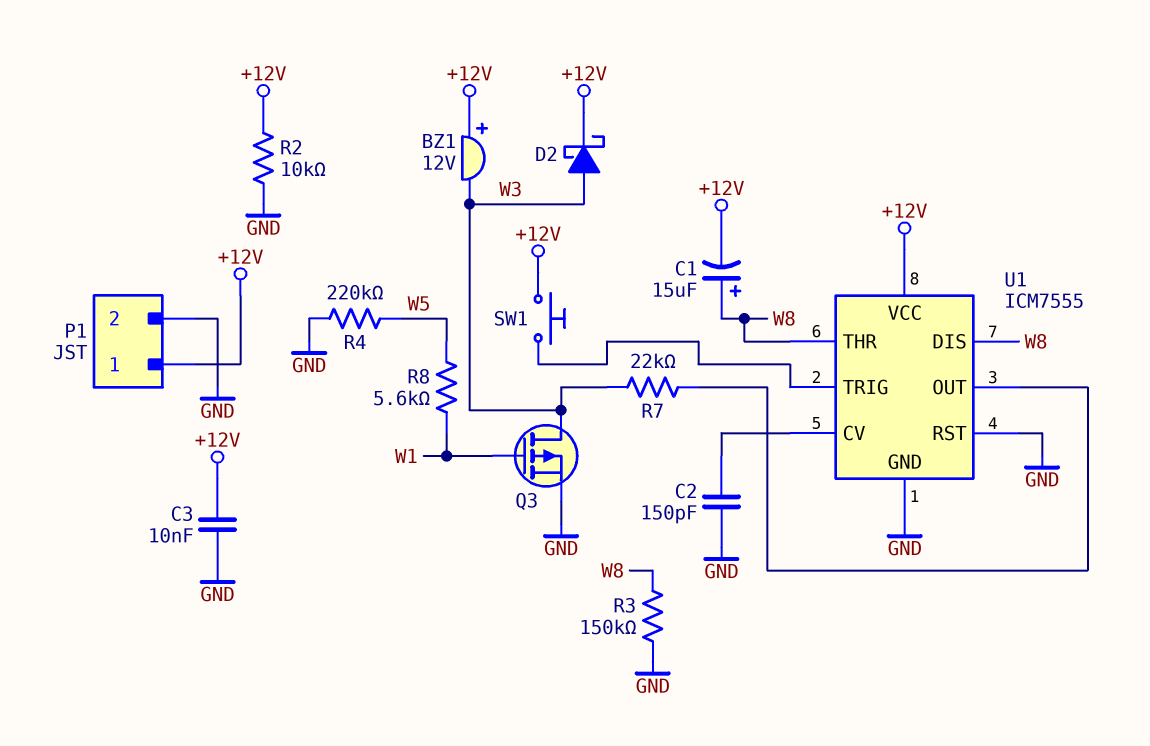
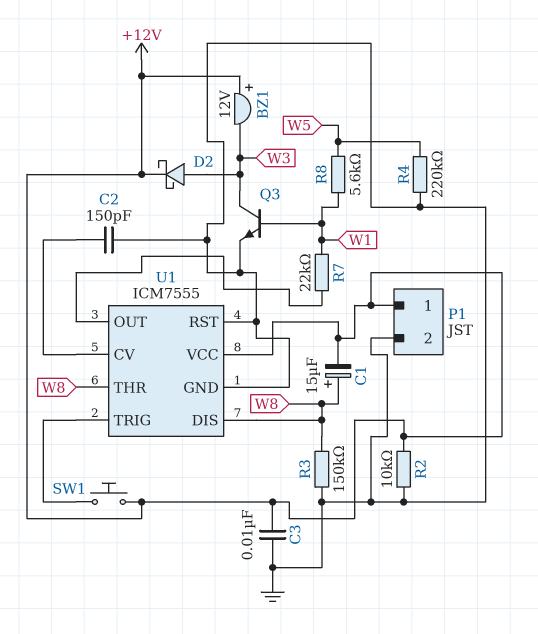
Q3: PMOS (G W1, D W3, S GND) -> NPN (B W1, C W3, E GND)
R7: 22k (U1/OUT, W3) -> 22k (U1/OUT, W1)

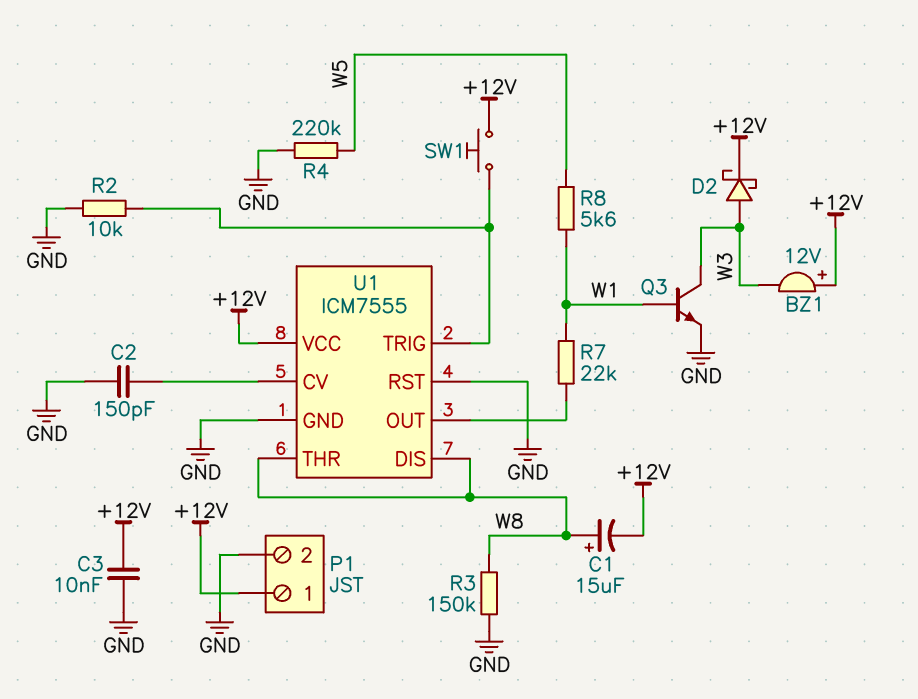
R2: 10k (+12V, GND) -> 10k (GND, U1/TRIG)

